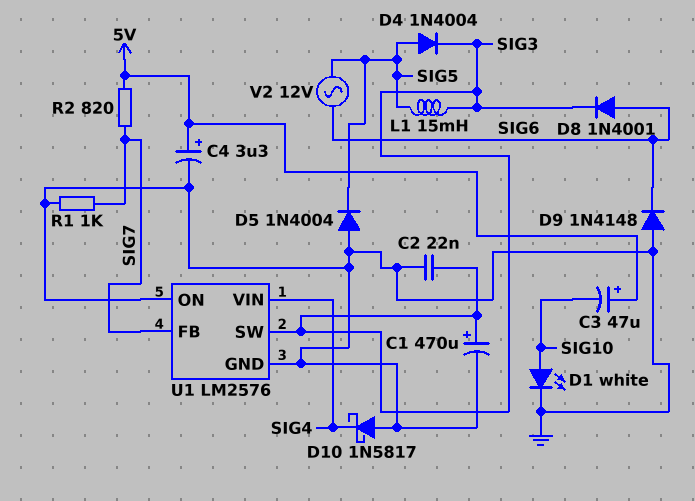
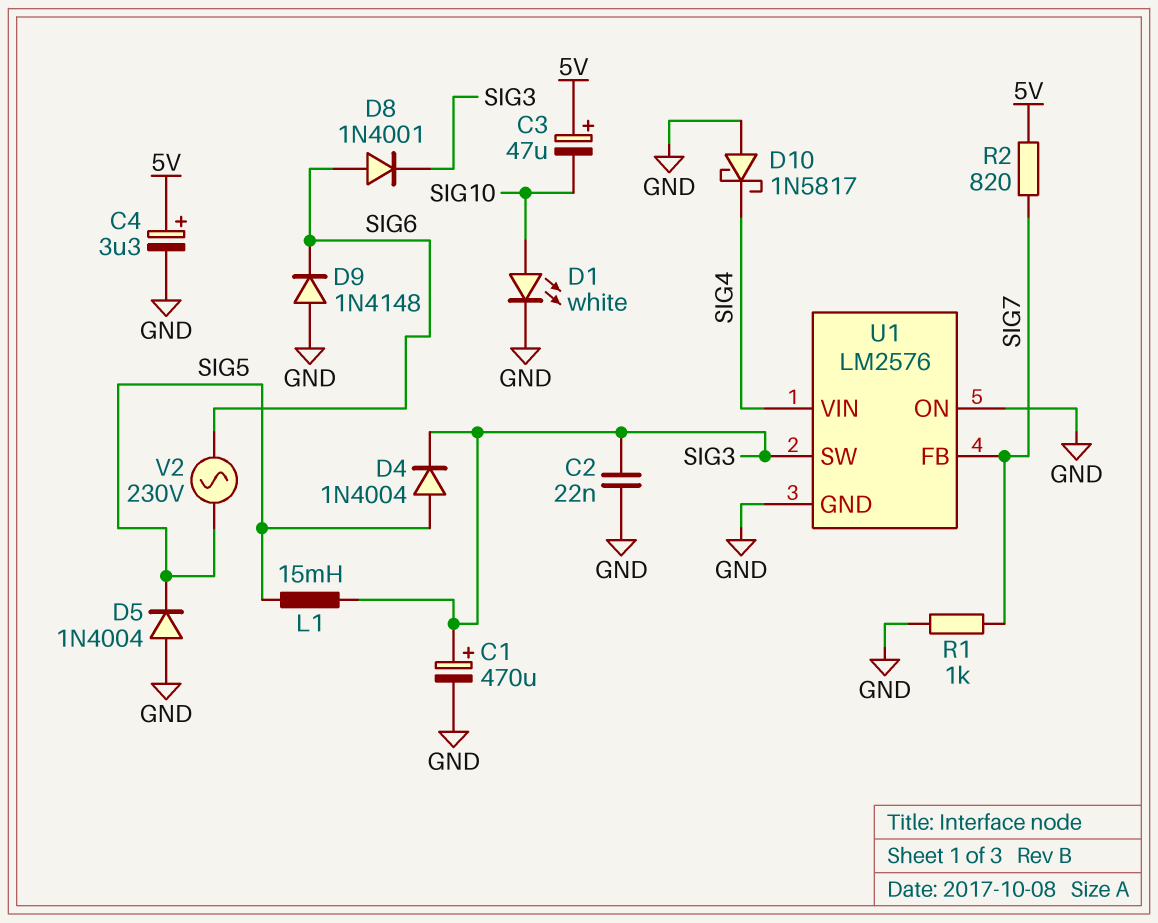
V2: AC 12V (SIG5, SIG6) -> AC 230V (SIG5, SIG6)

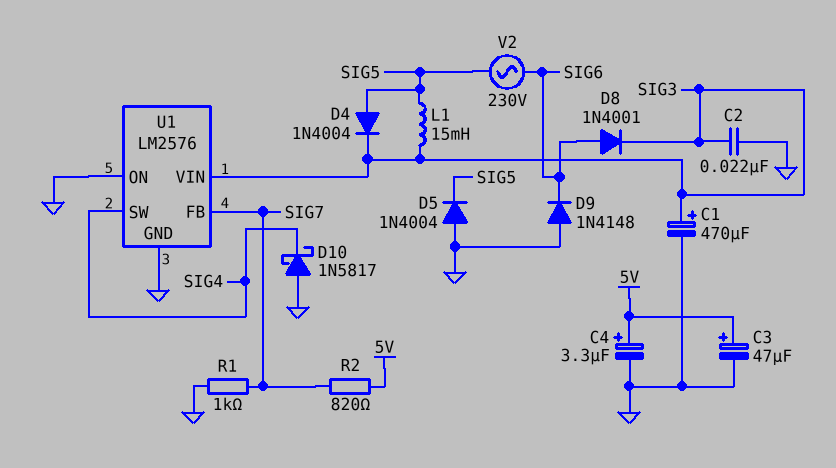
C3: 47uF (plus 5V, minus SIG10) -> 47uF (plus 5V, minus GND)
D1: LED white (A SIG10, K GND) -> none
U1 pin SW: SIG3 -> SIG4
U1 pin VIN: SIG4 -> SIG3

